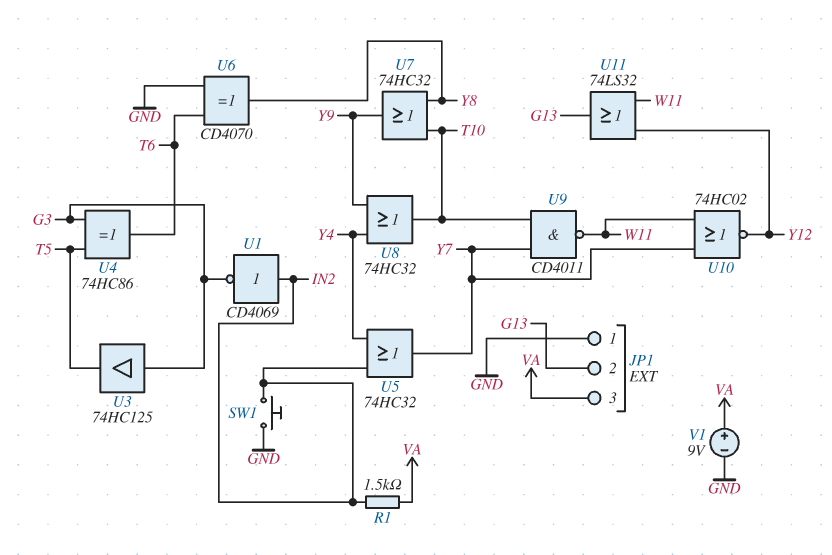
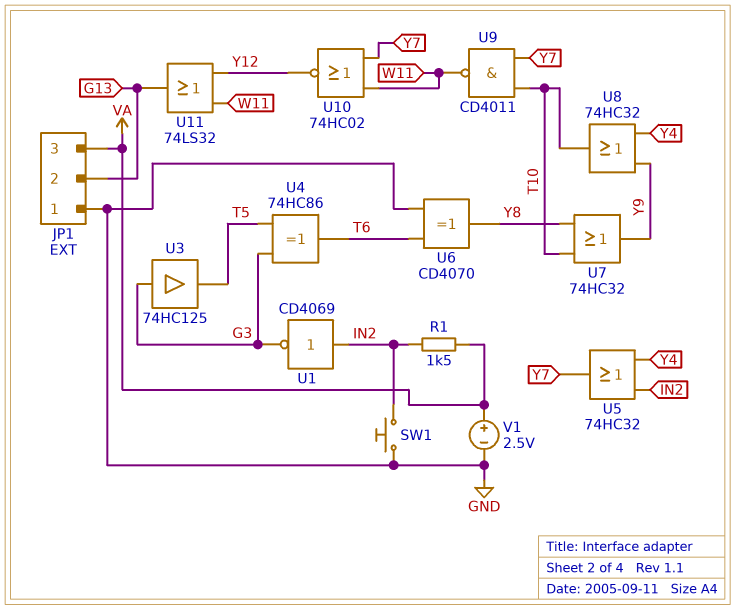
V1: 9V (plus VA, minus GND) -> 2.5V (plus VA, minus GND)

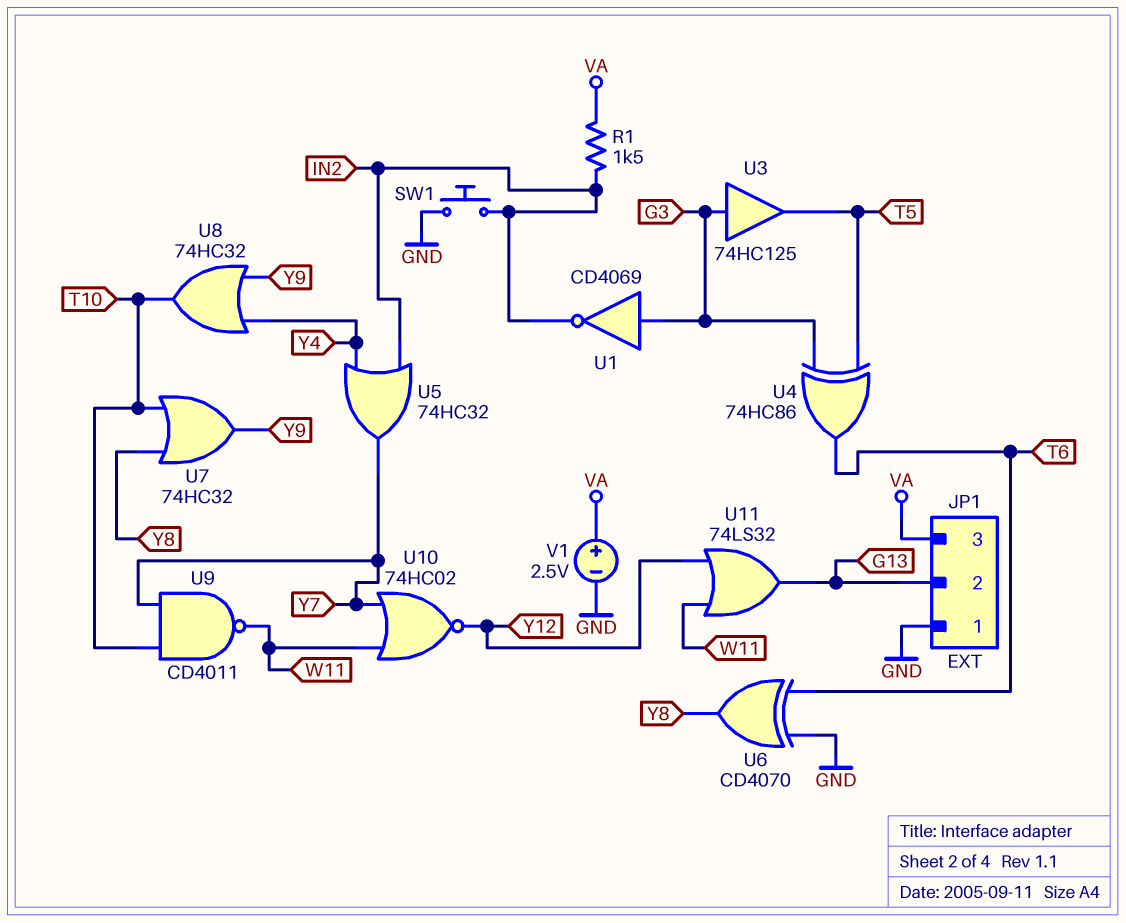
U1: NOT CD4069 (in IN2, out G3) -> NOT CD4069 (in G3, out IN2)

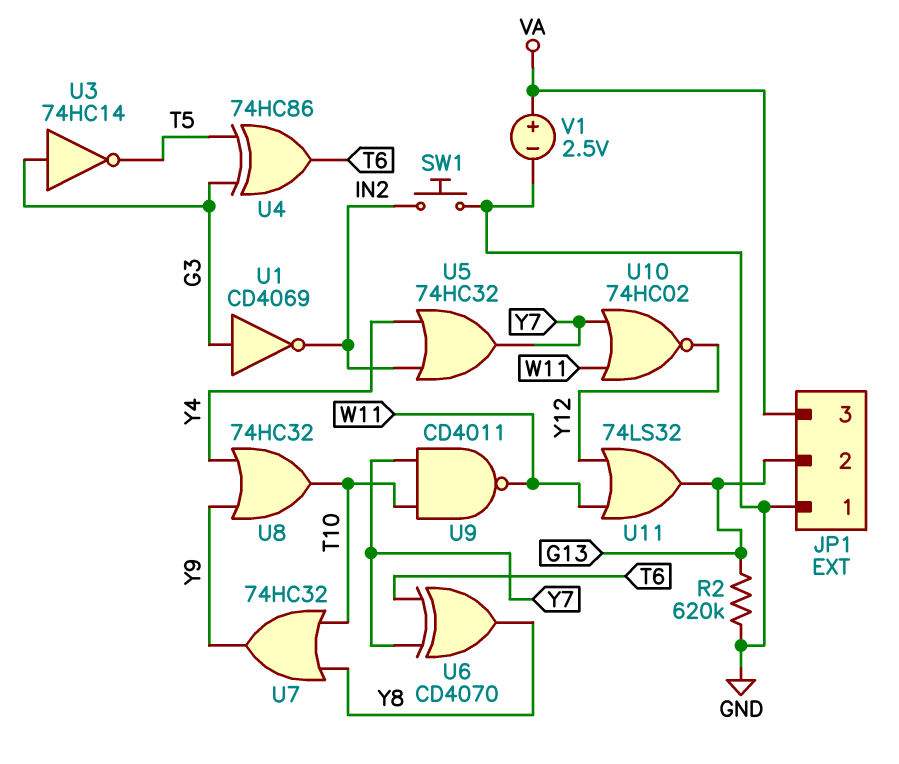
R1: 1.5k (IN2, VA) -> none
R2: none -> 620k (G13, GND)
U3: buffer 74HC125 (in G3, out T5) -> NOT 74HC14 (in G3, out T5)
U6: XOR CD4070 (in GND, in T6, out Y8) -> XOR CD4070 (in T6, in Y7, out Y8)

